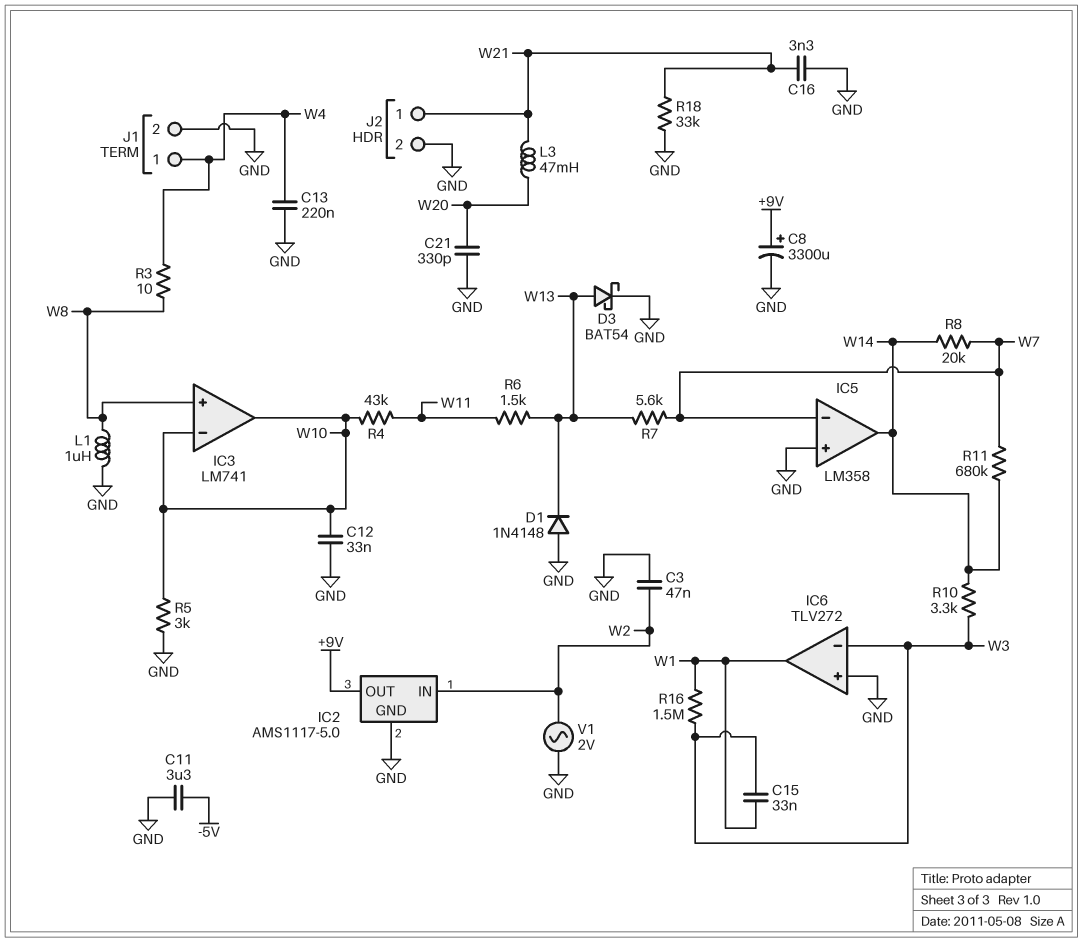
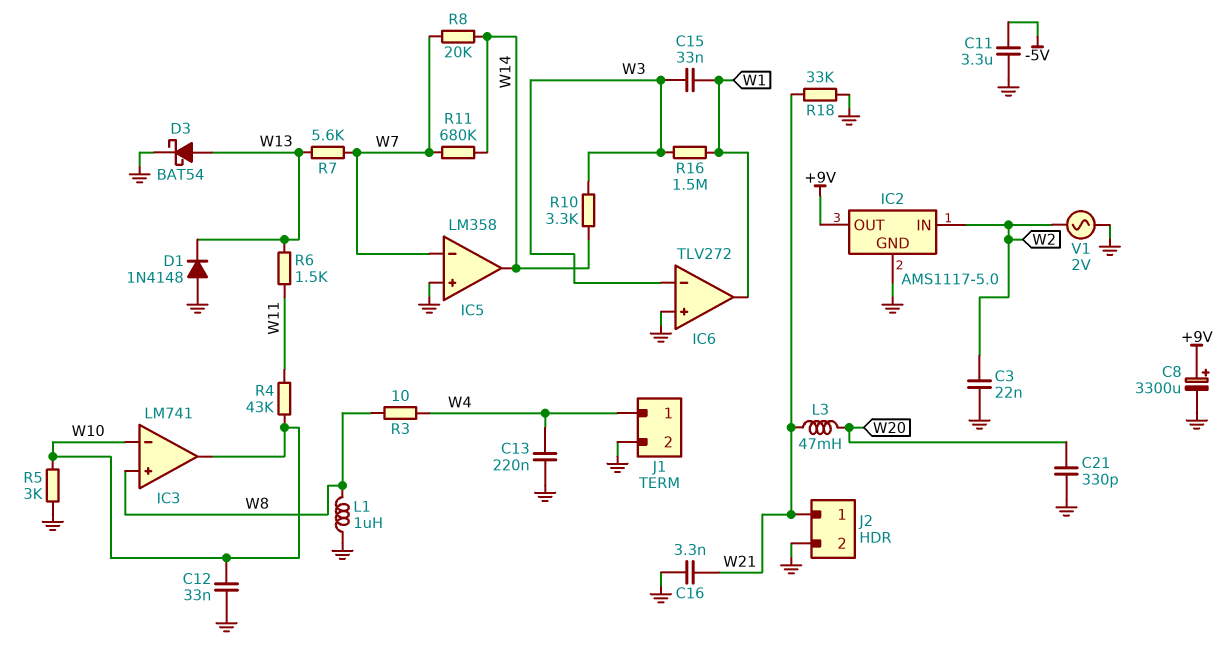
C3: 47nF (GND, W2) -> 22nF (GND, W2)

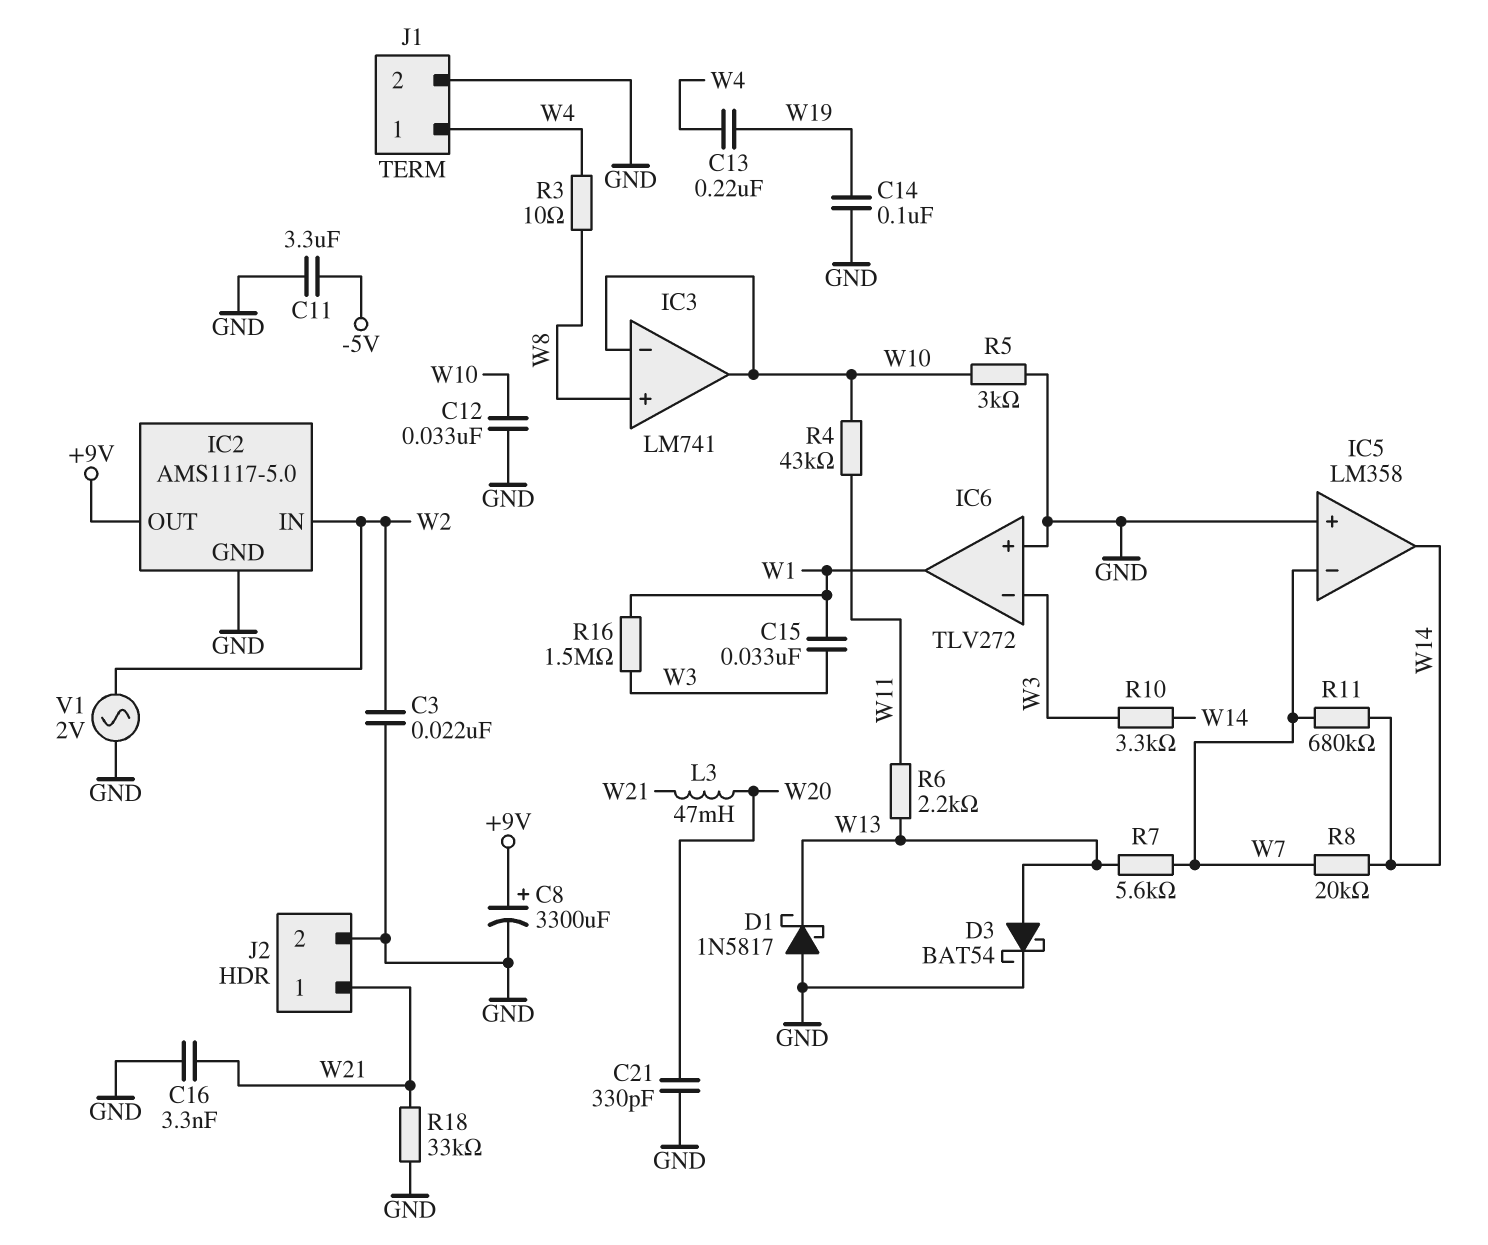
C13: 220nF (GND, W4) -> 220nF (W4, W19)
C14: none -> 100nF (GND, W19)
D1: diode 1N4148 (A GND, K W13) -> schottky 1N5817 (A GND, K W13)
L1: 1uH (GND, W8) -> none
R6: 1.5k (W11, W13) -> 2.2k (W11, W13)

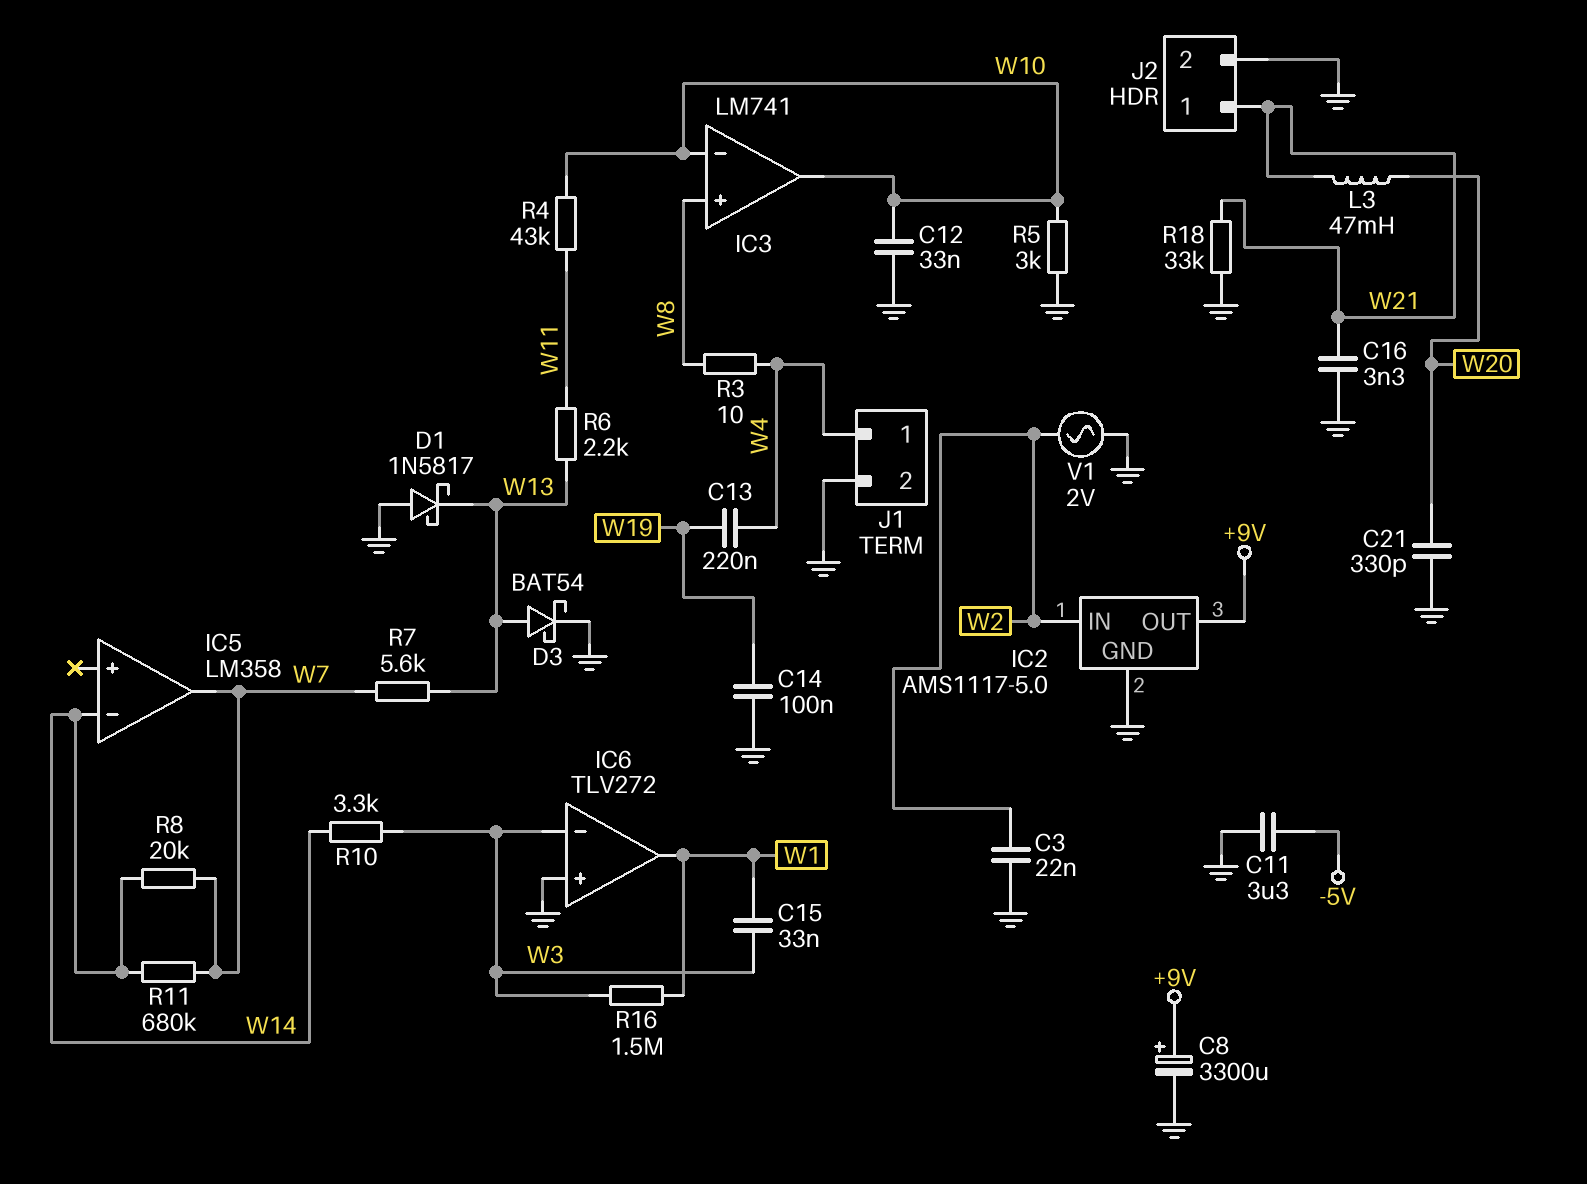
IC5 pin in+: GND -> none
IC5 pin in-: W7 -> W14
IC5 pin out: W14 -> W7

